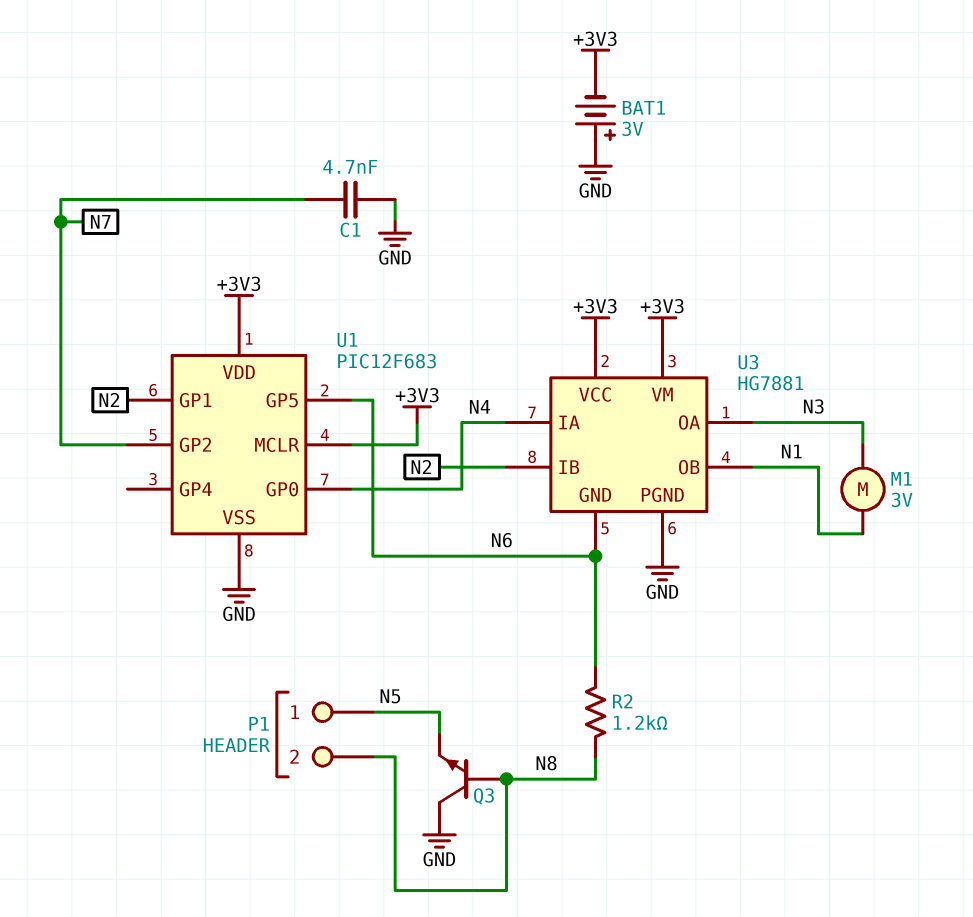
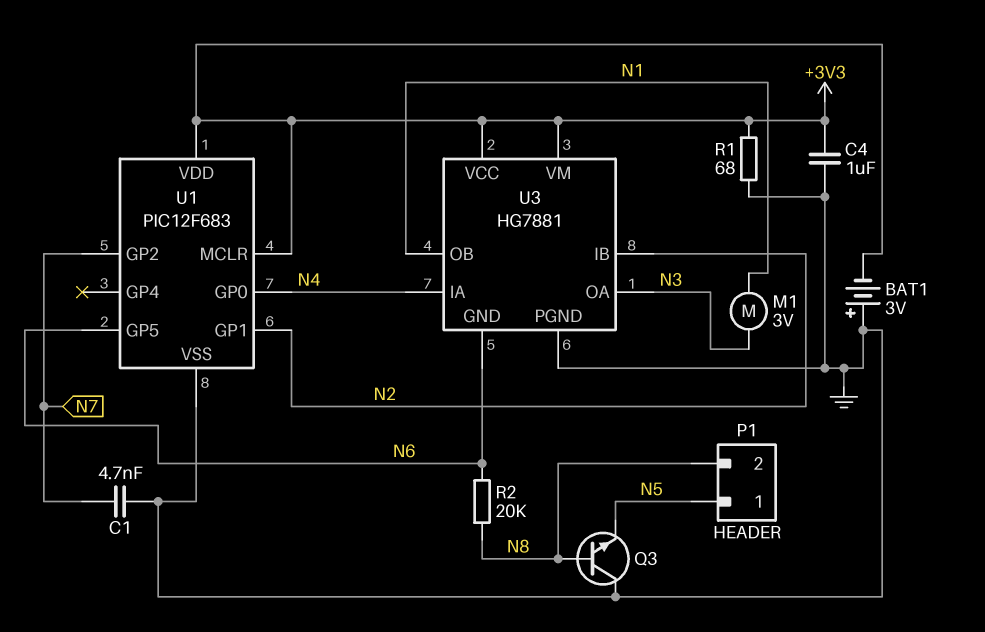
C4: none -> 1uF (+3V3, GND)
R1: none -> 68 (+3V3, GND)
R2: 1.2k (N6, N8) -> 20k (N6, N8)

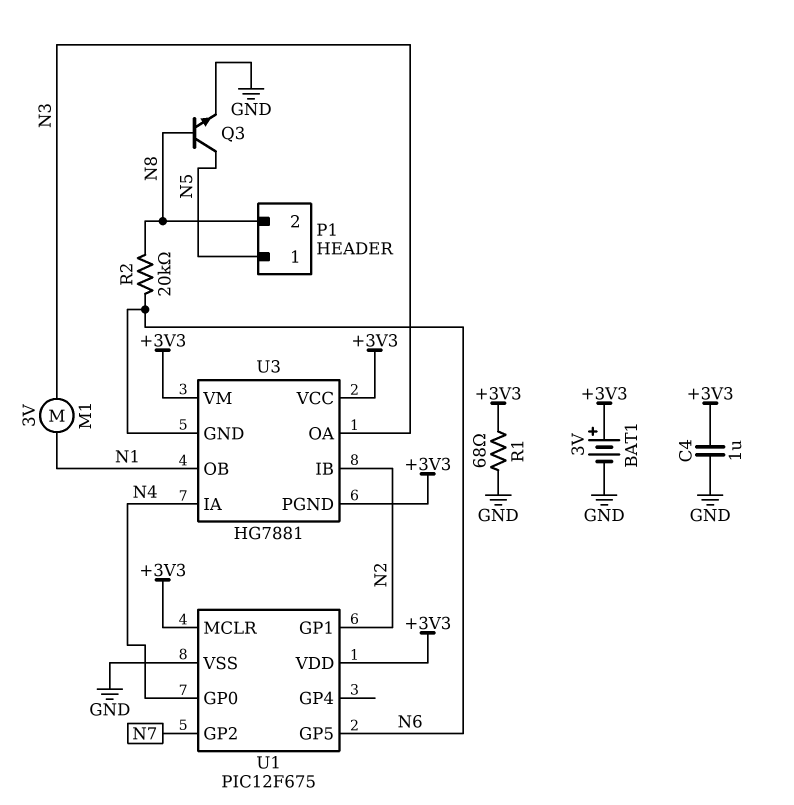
BAT1: 3V (plus GND, minus +3V3) -> 3V (plus +3V3, minus GND)
C1: 4.7nF (GND, N7) -> none
Q3: NPN (B N8, C GND, E N5) -> NPN (B N8, C N5, E GND)
U1: PIC12F683 -> PIC12F675
U3 pin PGND: GND -> +3V3

